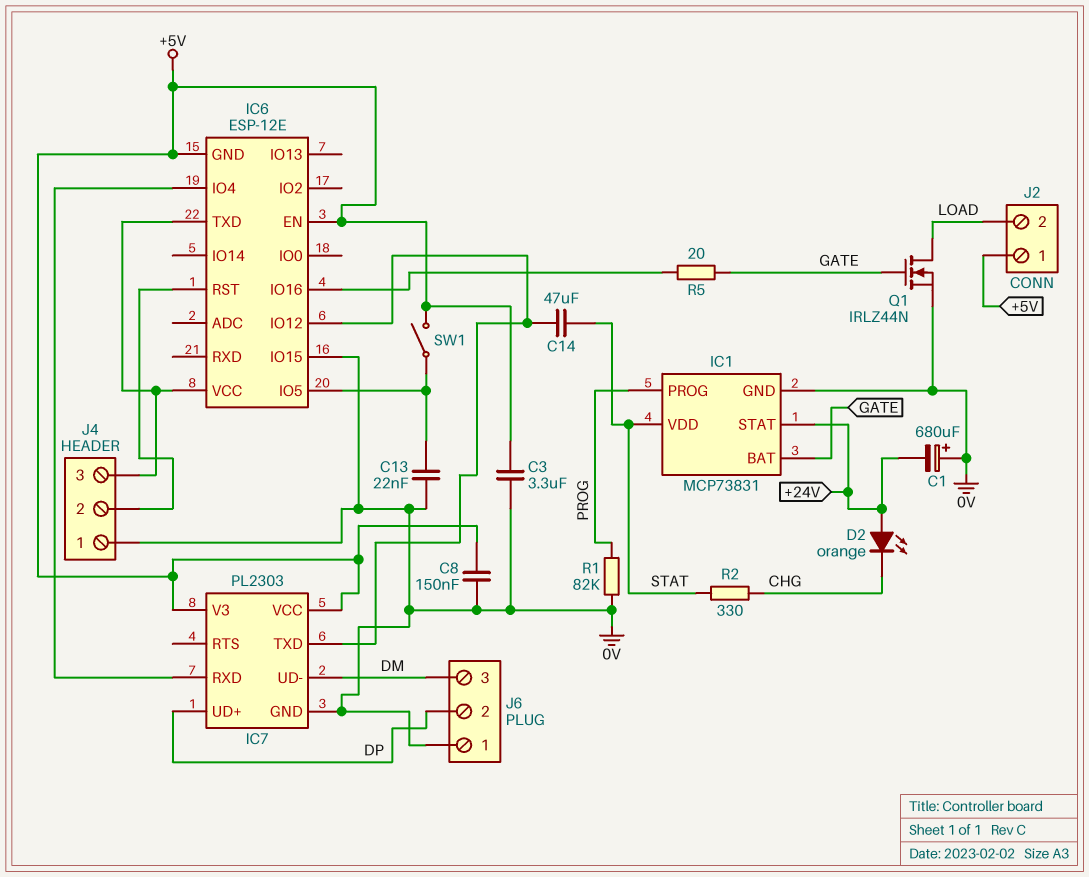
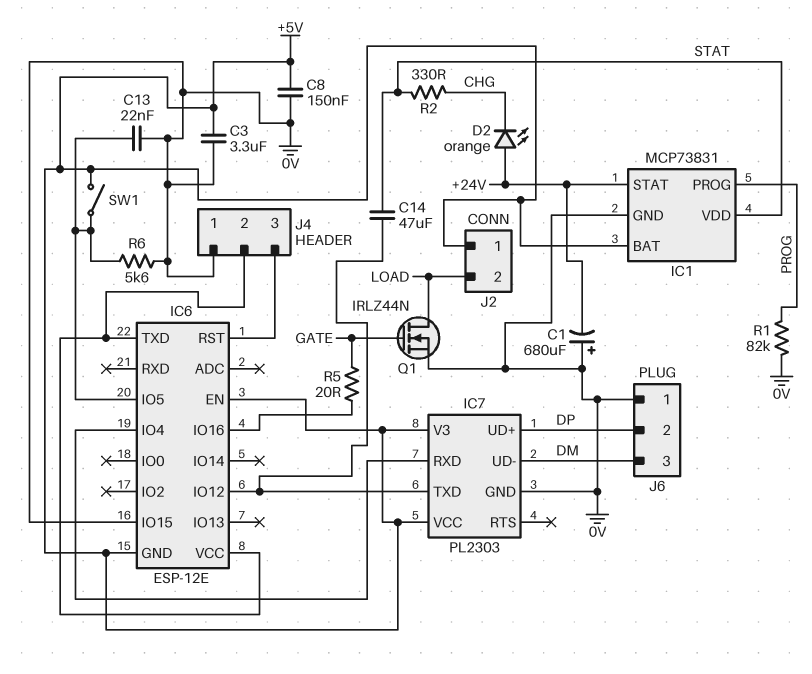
IC1 pin BAT: GATE -> +5V
J4 pin 2: IC6/RST -> IC6/TXD
J4 pin 3: IC6/TXD -> IC6/RST
R6: none -> 5.6k (0V, IC6/IO5)

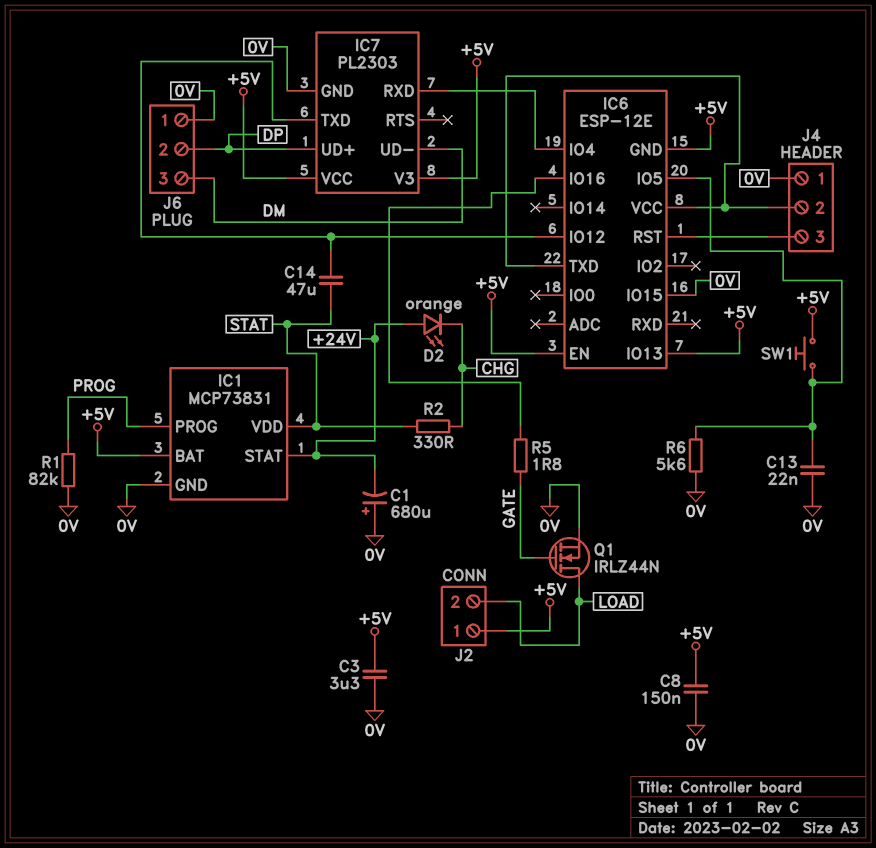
IC6 pin IO13: none -> +5V
R5: 20 (GATE, IC6/IO16) -> 1.8 (GATE, IC6/IO16)
SW1: switch (+5V, IC6/IO5) -> button (+5V, IC6/IO5)

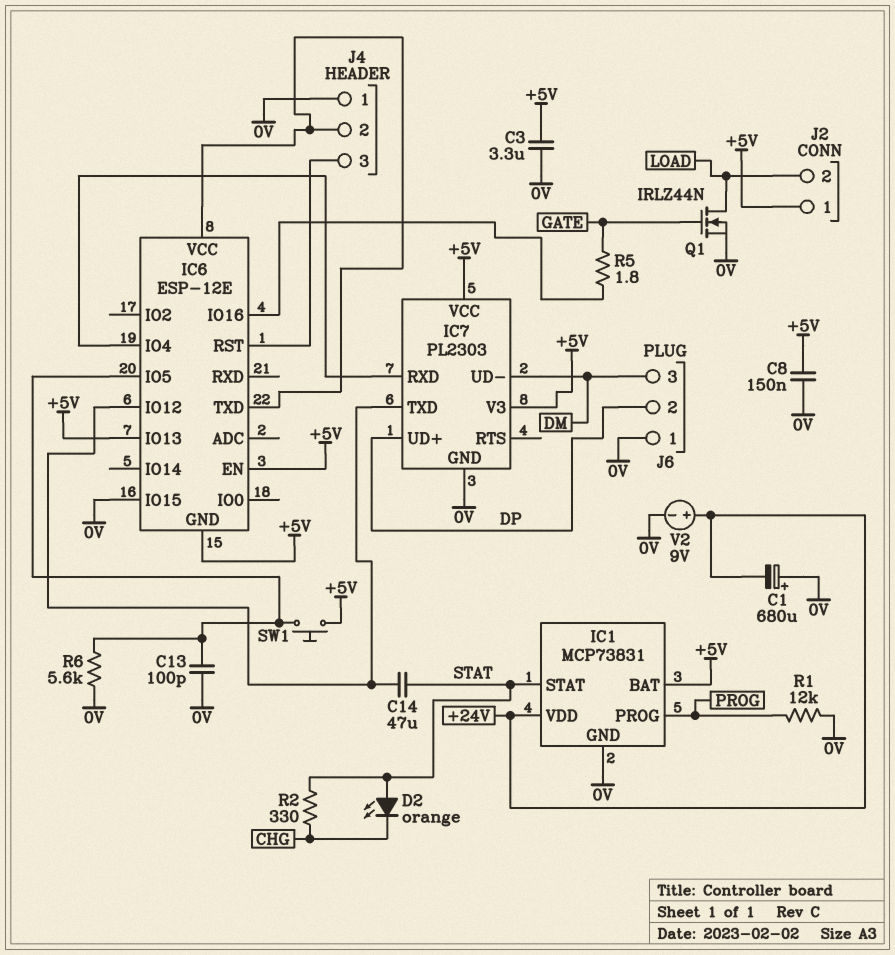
C13: 22nF (0V, IC6/IO5) -> 100pF (0V, IC6/IO5)
D2: LED orange (A +24V, K CHG) -> LED orange (A STAT, K CHG)
IC1 pin STAT: +24V -> STAT
IC1 pin VDD: STAT -> +24V
R1: 82k (0V, PROG) -> 12k (0V, PROG)
V2: none -> 9V (plus +24V, minus 0V)

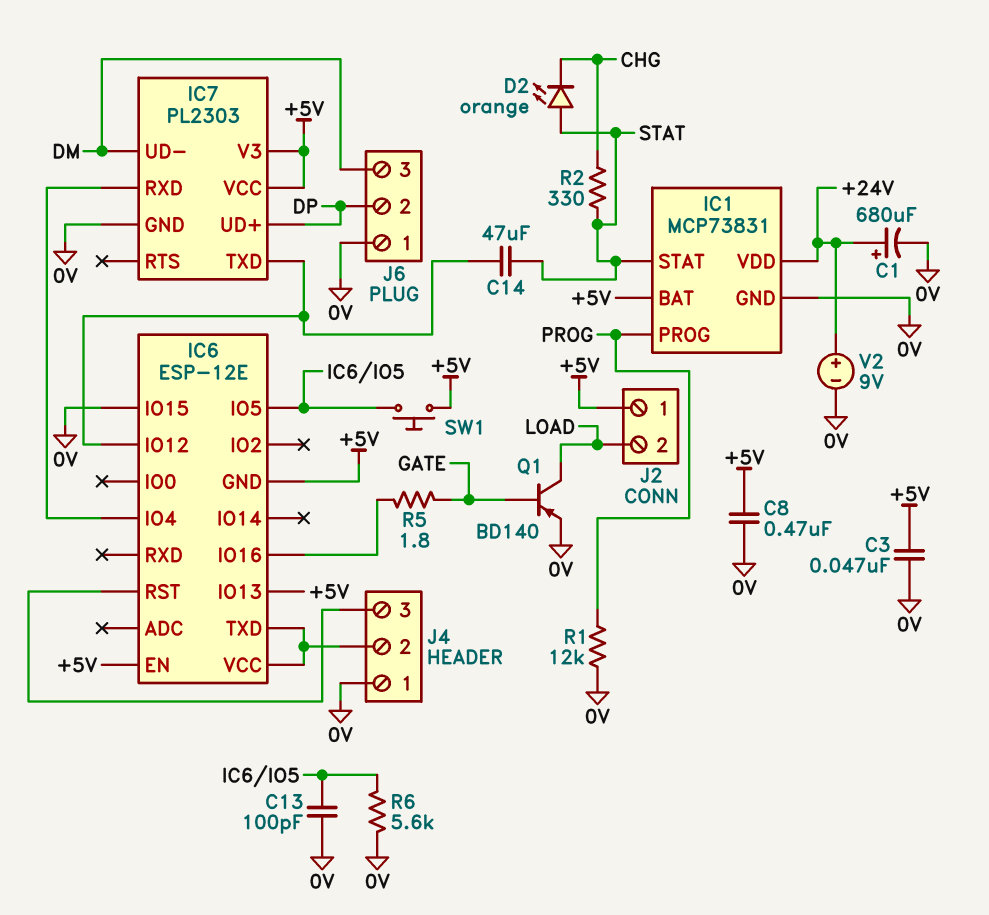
C1: 680uF (plus 0V, minus +24V) -> 680uF (plus +24V, minus 0V)
C3: 3.3uF (+5V, 0V) -> 47nF (+5V, 0V)
C8: 150nF (+5V, 0V) -> 470nF (+5V, 0V)
Q1: NMOS IRLZ44N (G GATE, D LOAD, S 0V) -> PNP BD140 (B GATE, C LOAD, E 0V)

